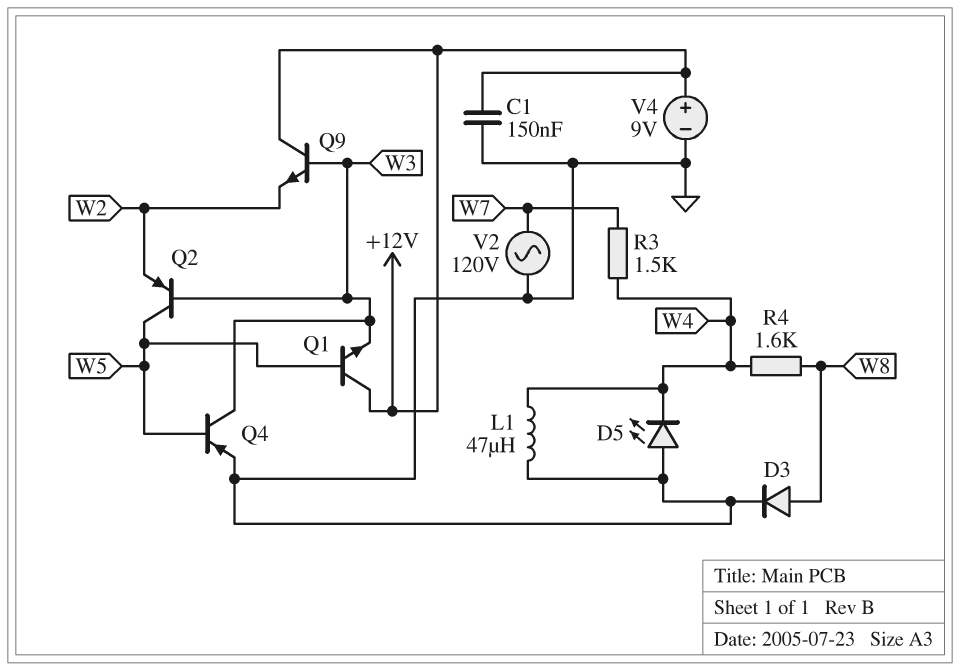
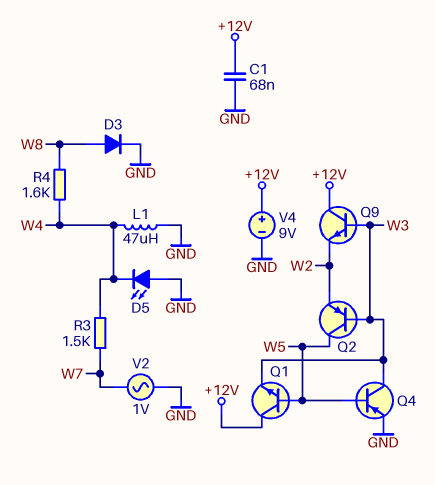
C1: 150nF (+12V, GND) -> 68nF (+12V, GND)
V2: AC 120V (GND, W7) -> AC 1V (GND, W7)

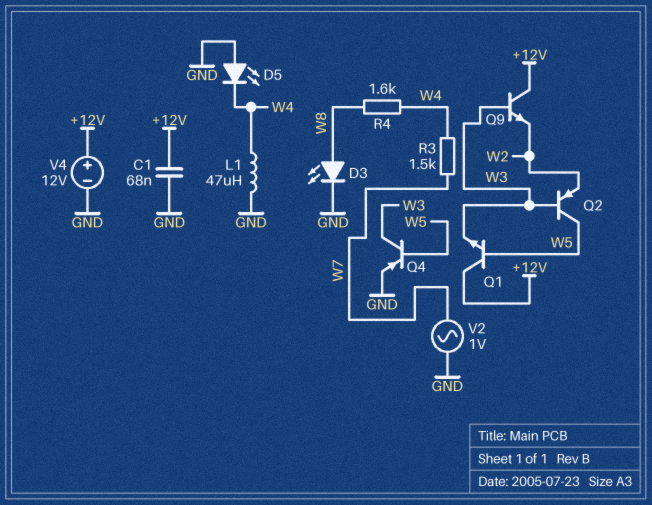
D3: diode (A W8, K GND) -> LED (A W8, K GND)
V4: 9V (plus +12V, minus GND) -> 12V (plus +12V, minus GND)

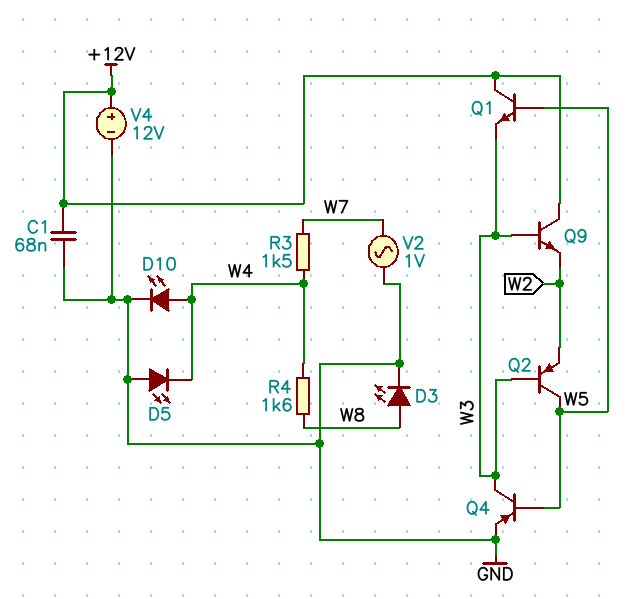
D10: none -> LED (A W4, K GND)
L1: 47uH (GND, W4) -> none

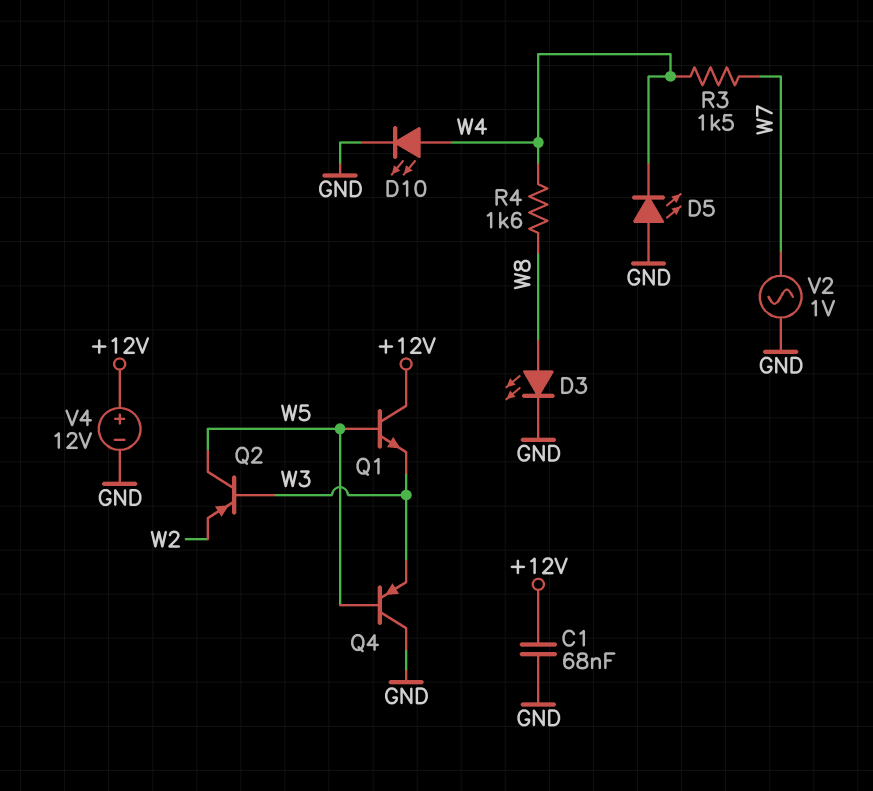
Q4: PNP (B W5, C W3, E GND) -> PNP (B W5, C GND, E W3)
Q9: NPN (B W3, C +12V, E W2) -> none

